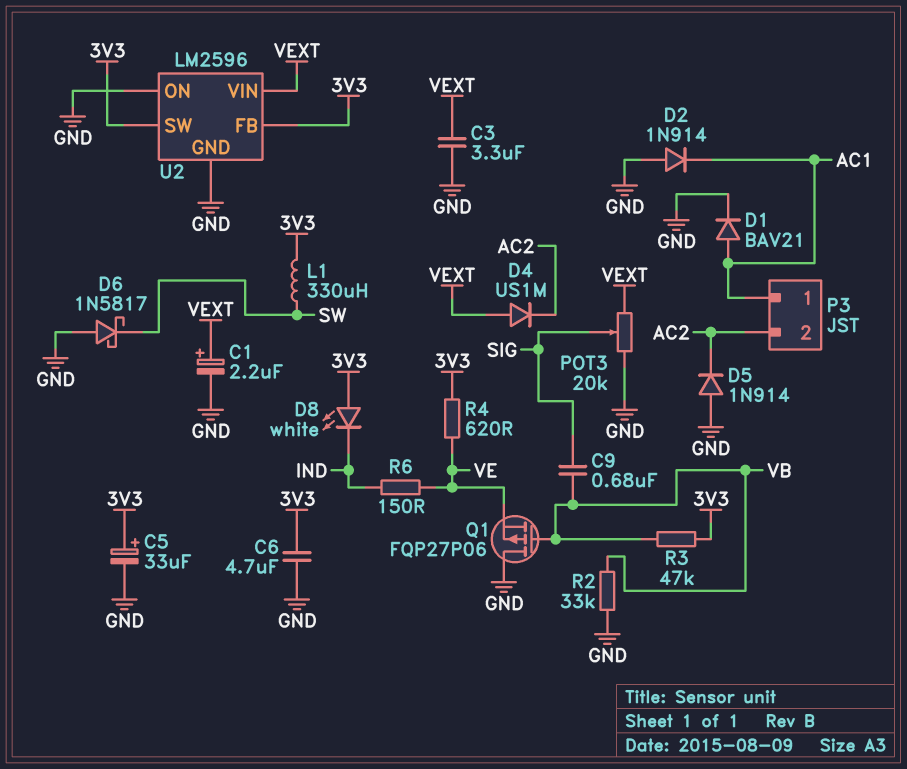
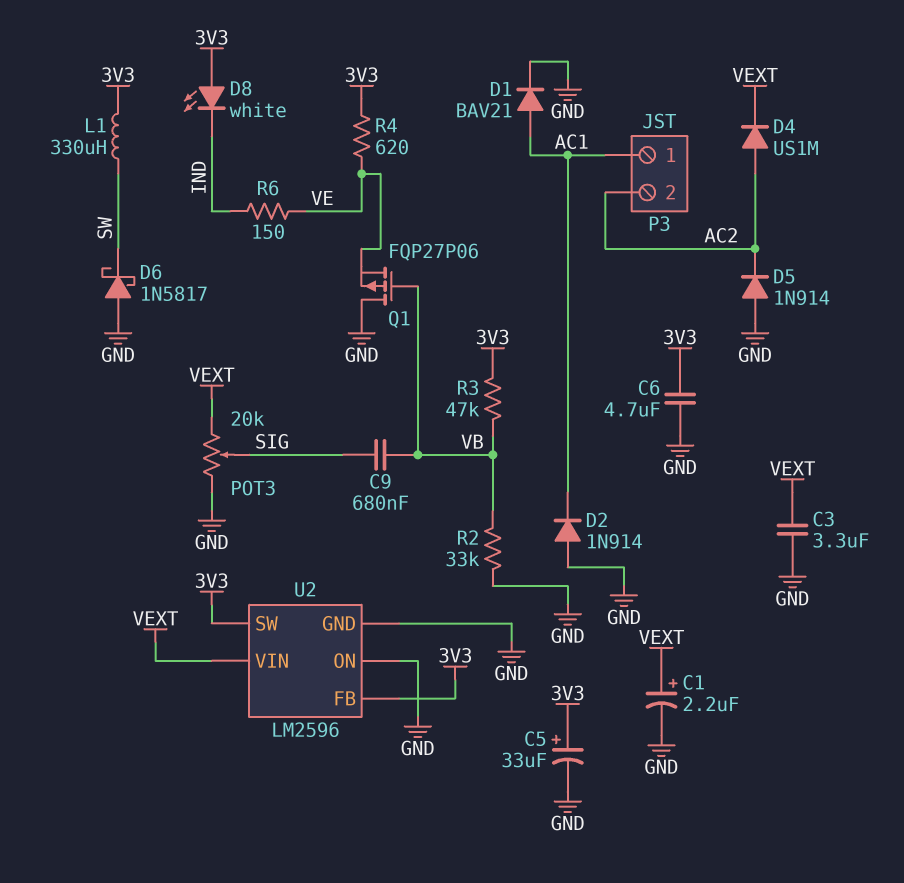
D4: diode US1M (A VEXT, K AC2) -> diode US1M (A AC2, K VEXT)

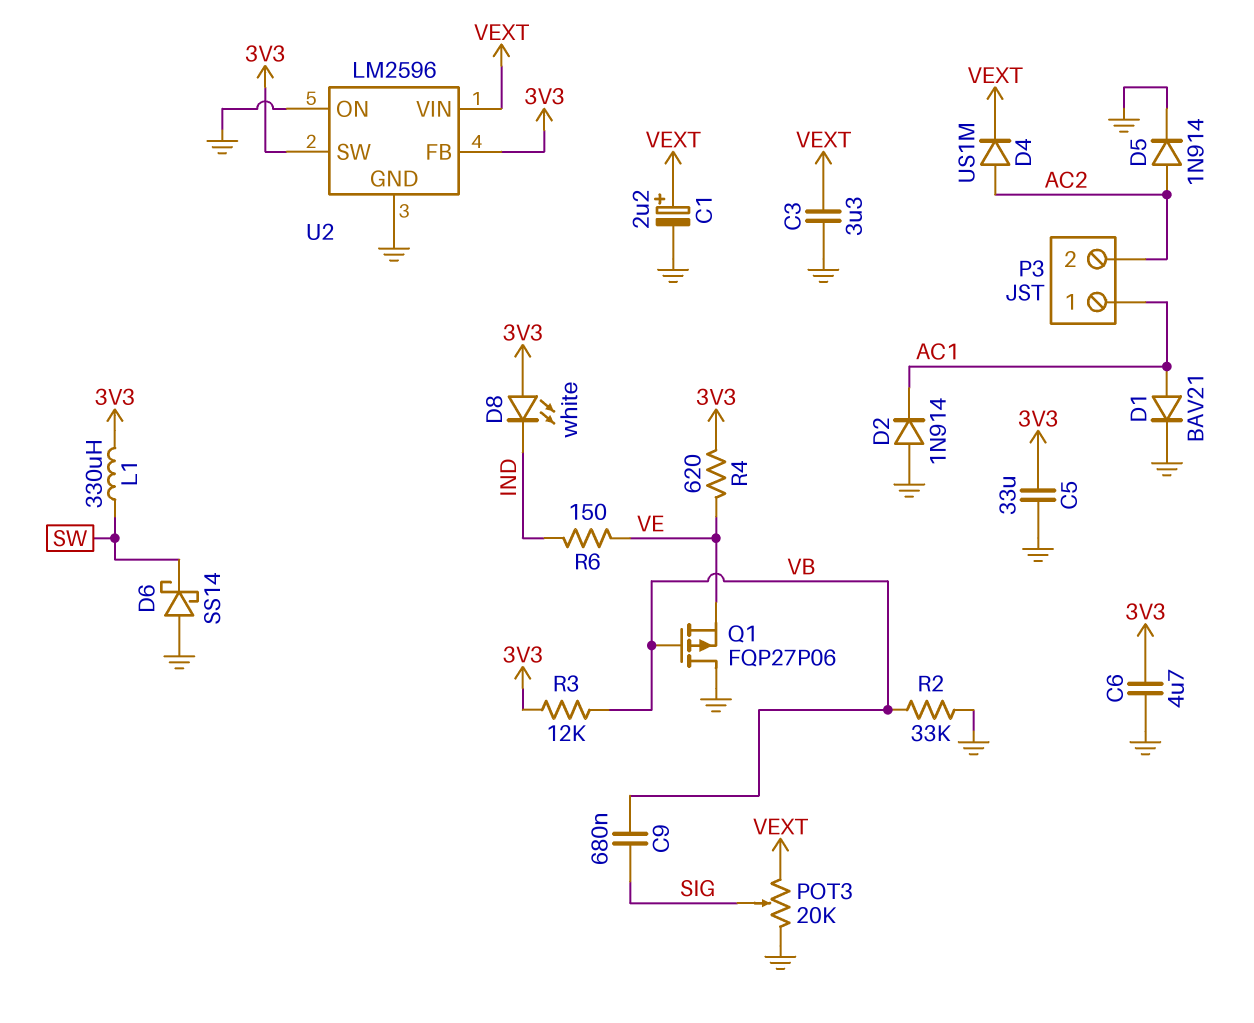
C5: 33uF (plus 3V3, minus GND) -> 33uF (3V3, GND)
D5: diode 1N914 (A GND, K AC2) -> diode 1N914 (A AC2, K GND)
D6: schottky 1N5817 (A GND, K SW) -> schottky SS14 (A GND, K SW)
R3: 47k (3V3, VB) -> 12k (3V3, VB)

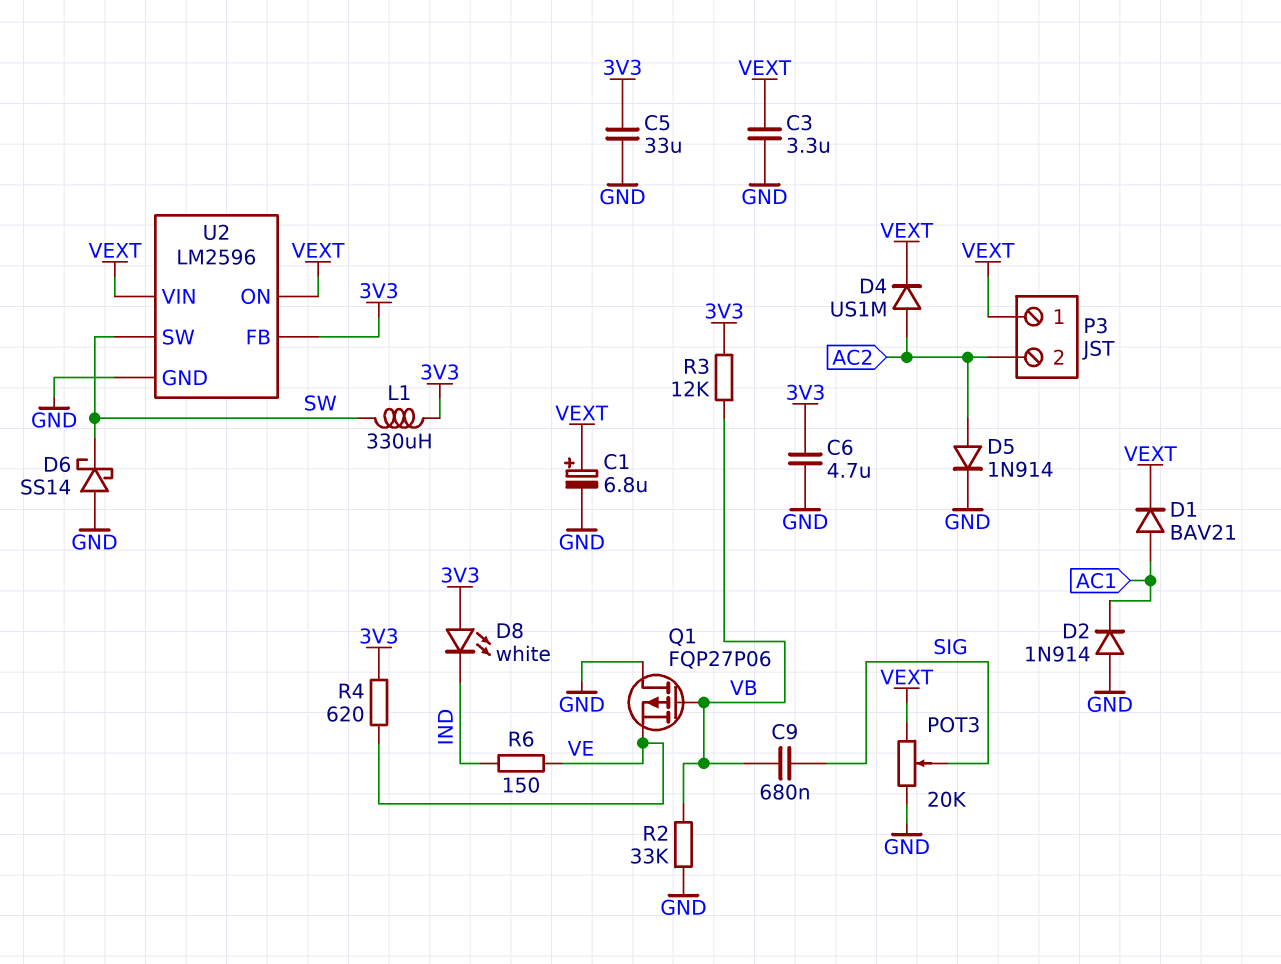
C1: 2.2uF (plus VEXT, minus GND) -> 6.8uF (plus VEXT, minus GND)
D1: diode BAV21 (A AC1, K GND) -> diode BAV21 (A AC1, K VEXT)
P3 pin 1: AC1 -> VEXT
U2 pin ON: GND -> VEXT
U2 pin SW: 3V3 -> SW

